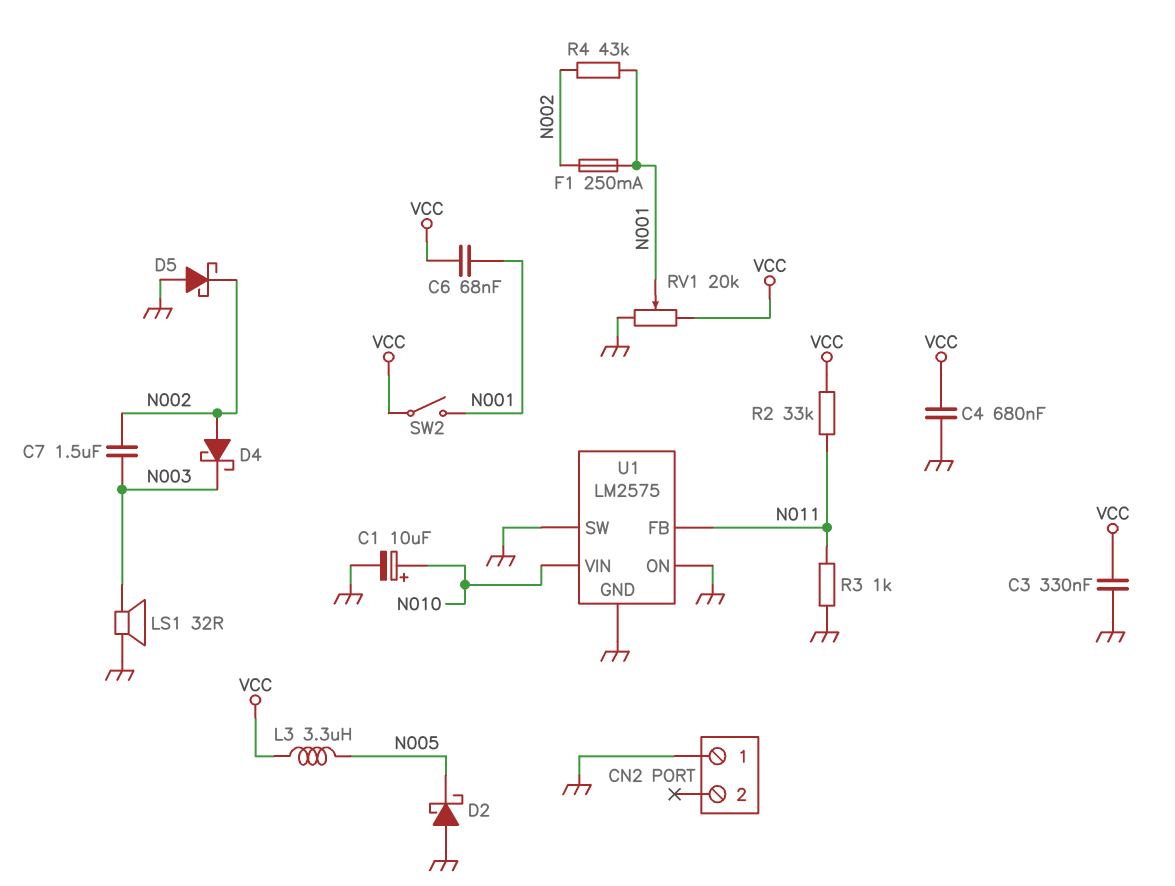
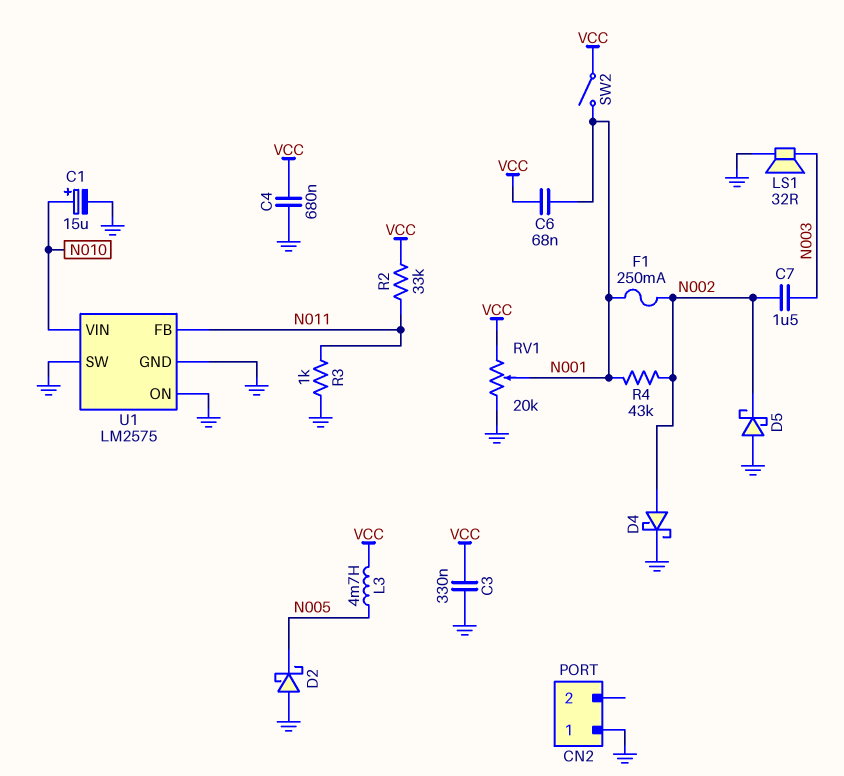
C1: 10uF (plus N010, minus GND) -> 15uF (plus N010, minus GND)
D4: schottky (A N002, K N003) -> schottky (A N002, K GND)
L3: 3.3uH (N005, VCC) -> 4.7mH (N005, VCC)

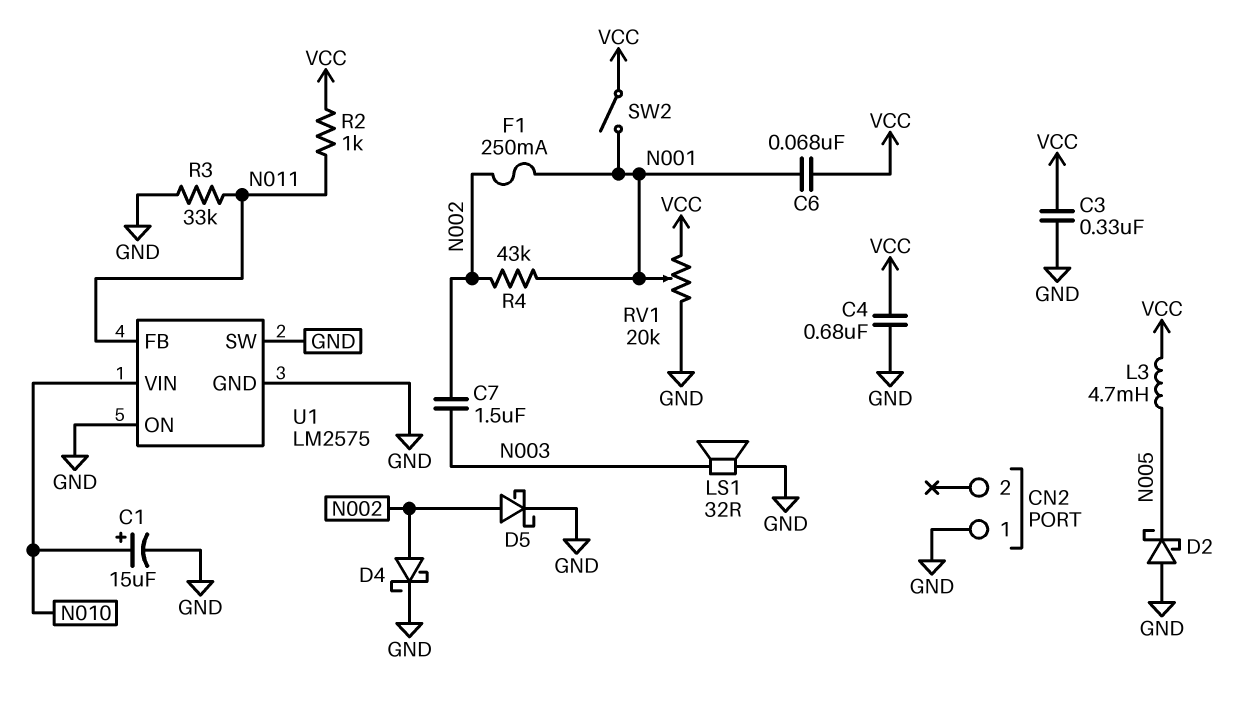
D5: schottky (A GND, K N002) -> schottky (A N002, K GND)
R2: 33k (N011, VCC) -> 1k (N011, VCC)
R3: 1k (GND, N011) -> 33k (GND, N011)

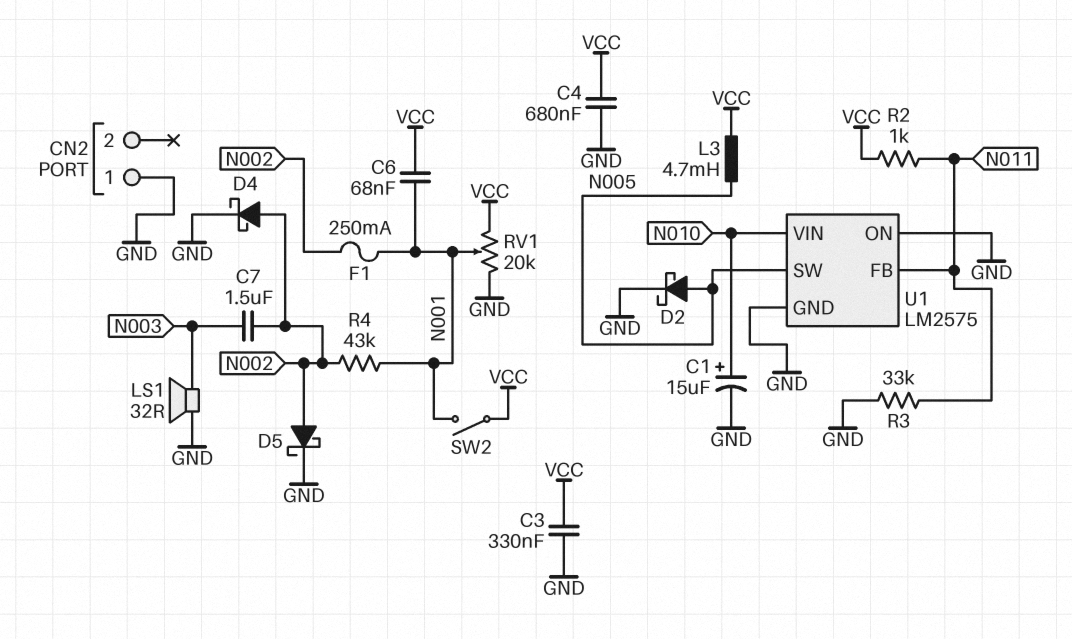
D2: schottky (A GND, K N005) -> schottky (A N005, K GND)
U1 pin SW: GND -> N005

